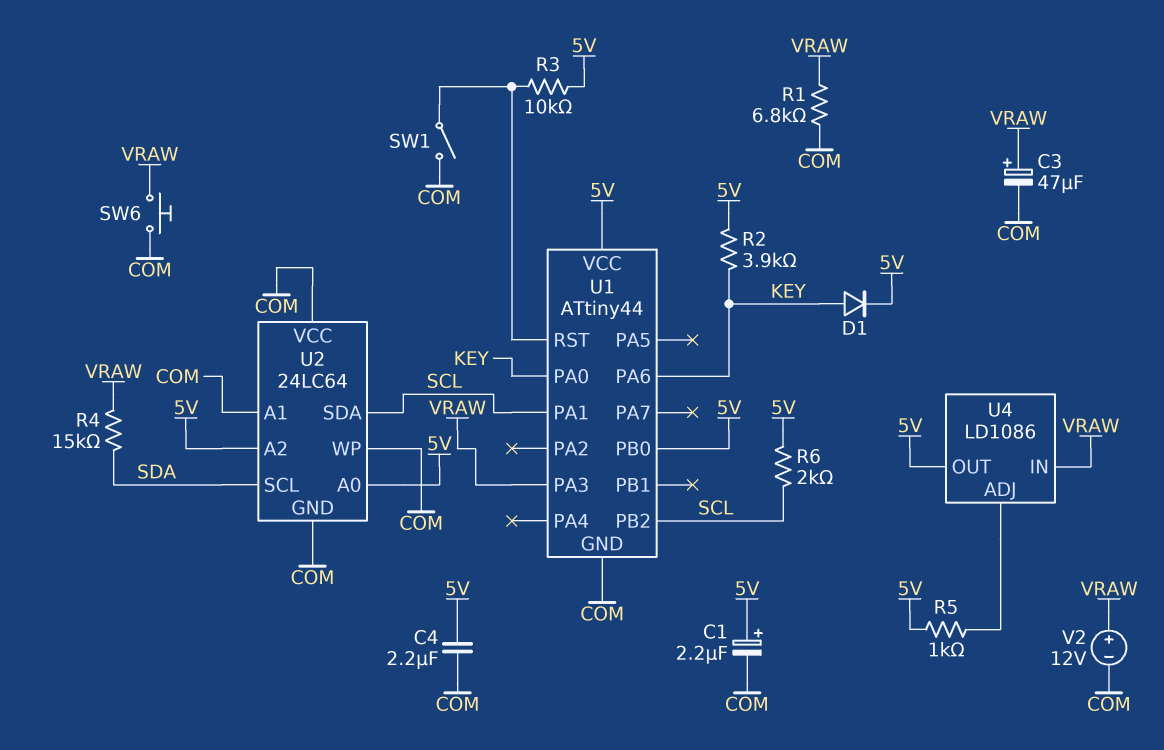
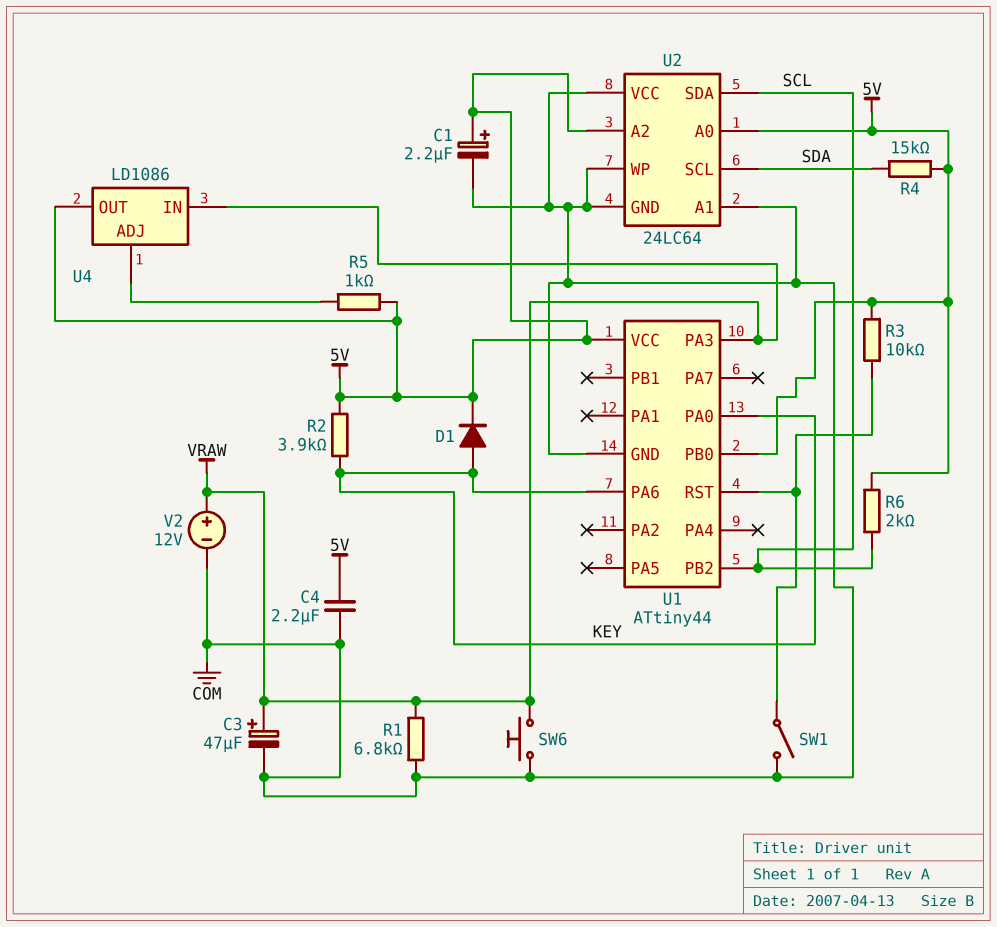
R4: 15k (SDA, VRAW) -> 15k (5V, SDA)
U1 pin PA1: SCL -> none

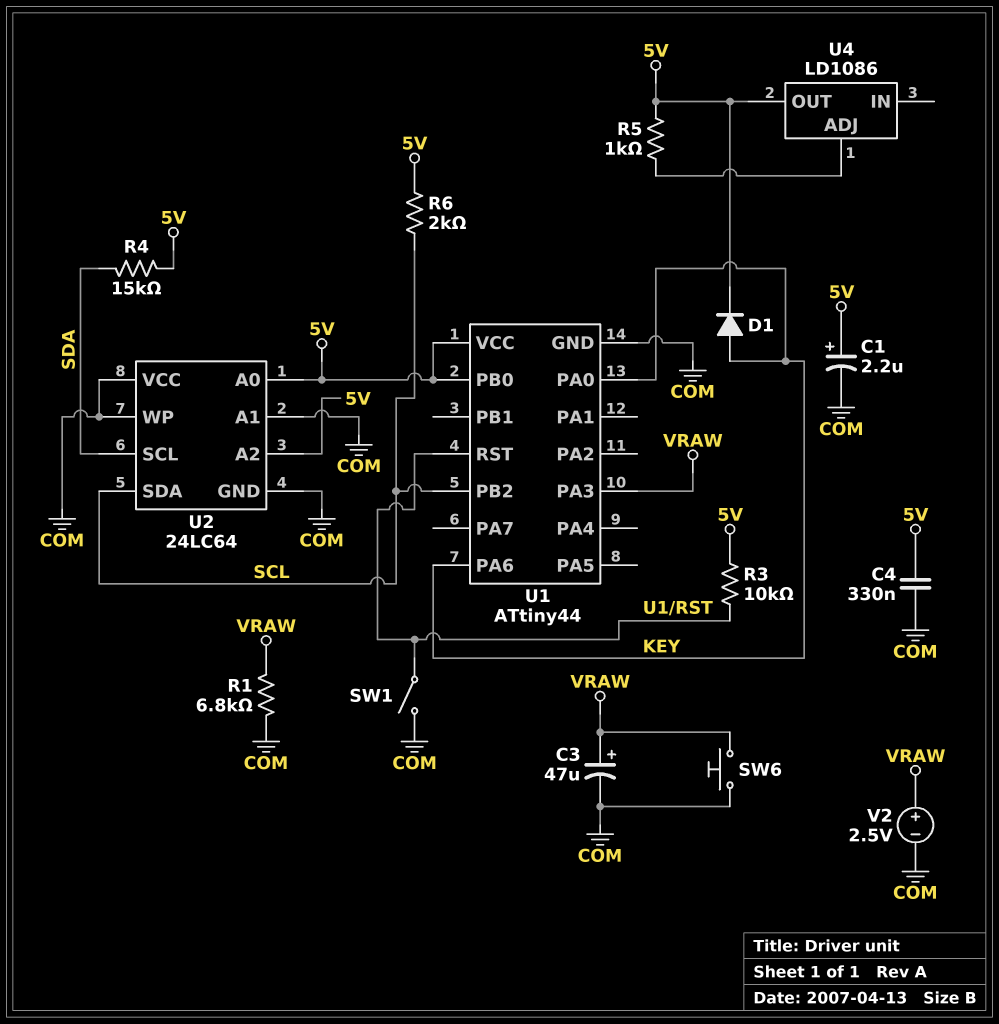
C4: 2.2uF (5V, COM) -> 330nF (5V, COM)
R2: 3.9k (5V, KEY) -> none
U4 pin IN: VRAW -> none
V2: 12V (plus VRAW, minus COM) -> 2.5V (plus VRAW, minus COM)

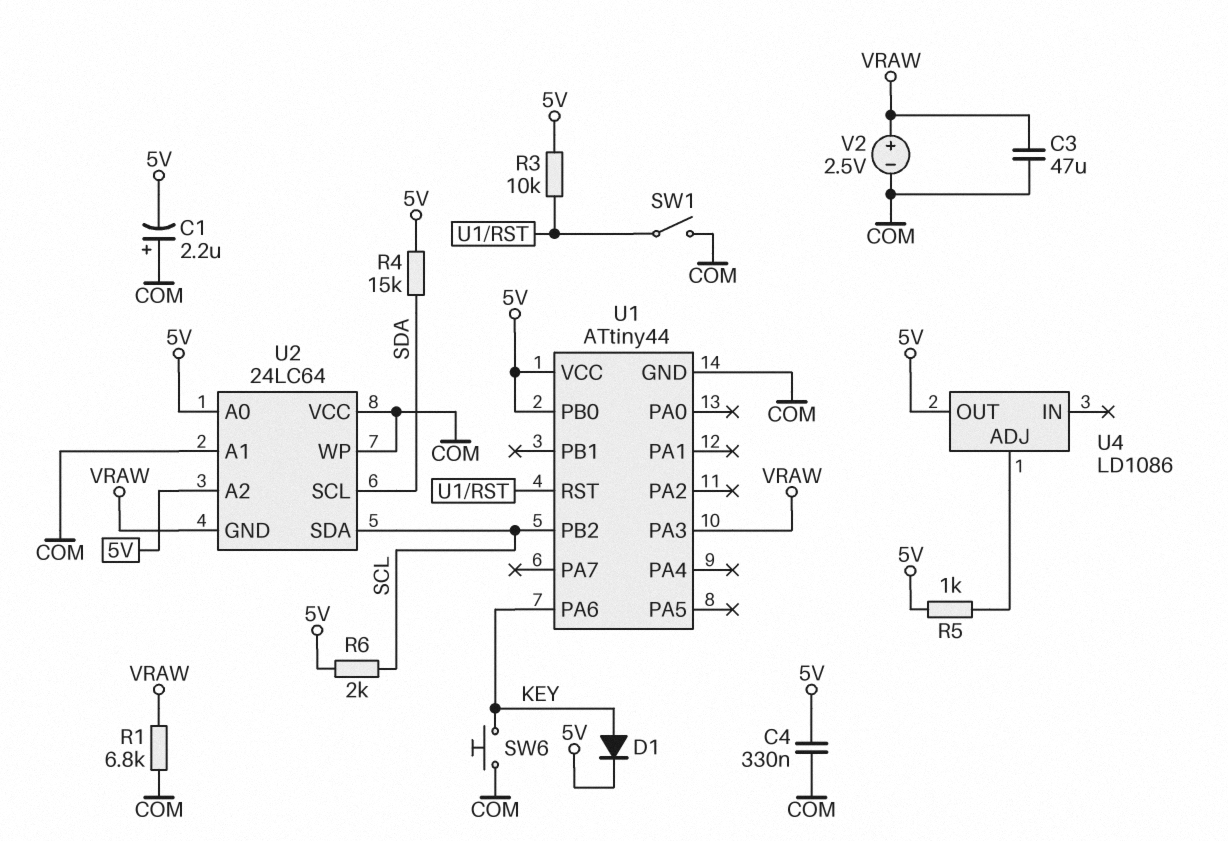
C1: 2.2uF (plus 5V, minus COM) -> 2.2uF (plus COM, minus 5V)
C3: 47uF (plus VRAW, minus COM) -> 47uF (COM, VRAW)
SW6: button (COM, VRAW) -> button (COM, KEY)
U1 pin PA0: KEY -> none
U2 pin GND: COM -> VRAW

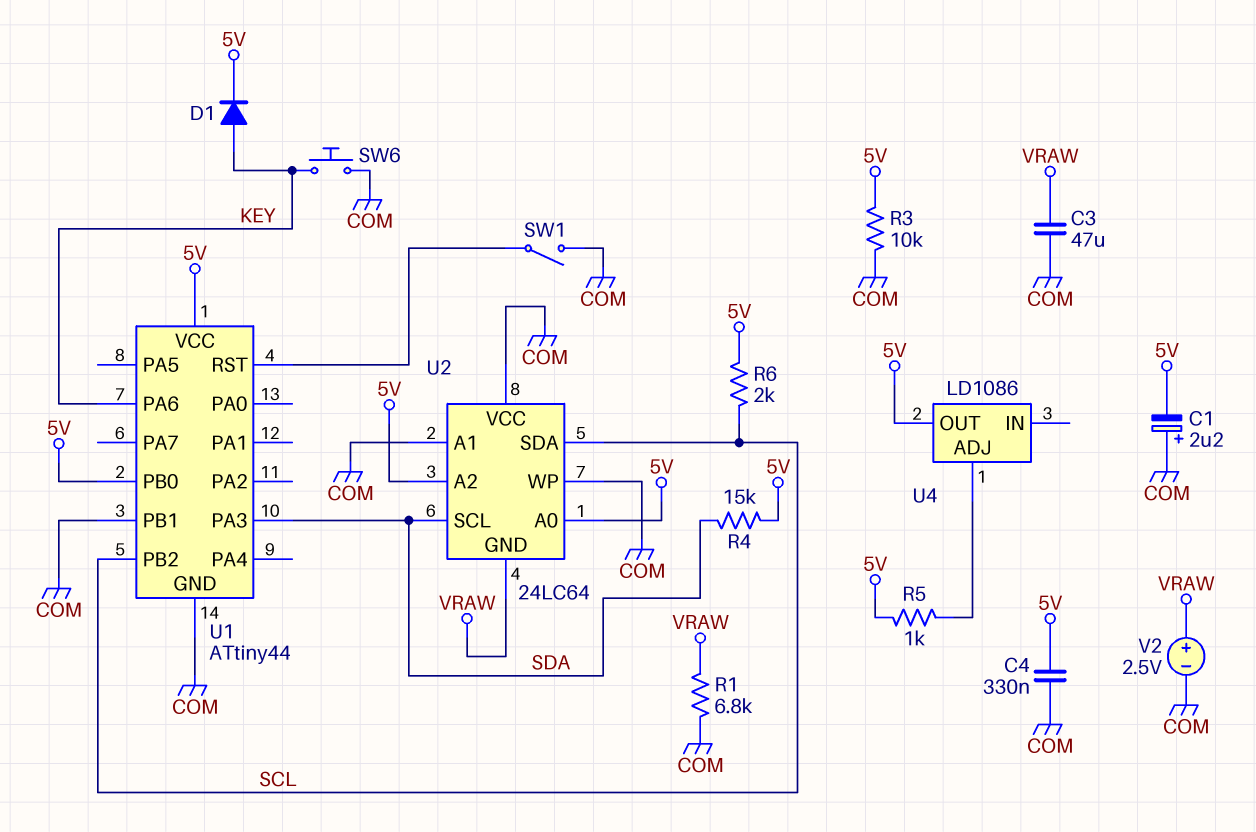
R3: 10k (5V, U1/RST) -> 10k (5V, COM)
U1 pin PA3: VRAW -> SDA
U1 pin PB1: none -> COM

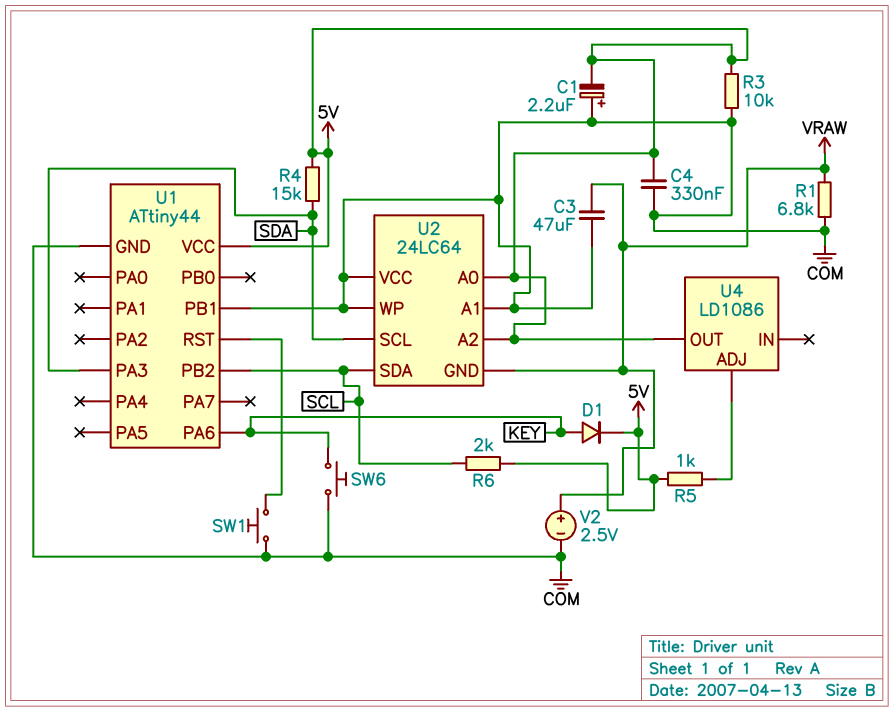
SW1: switch (COM, U1/RST) -> button (COM, U1/RST)
U1 pin PB0: 5V -> none

